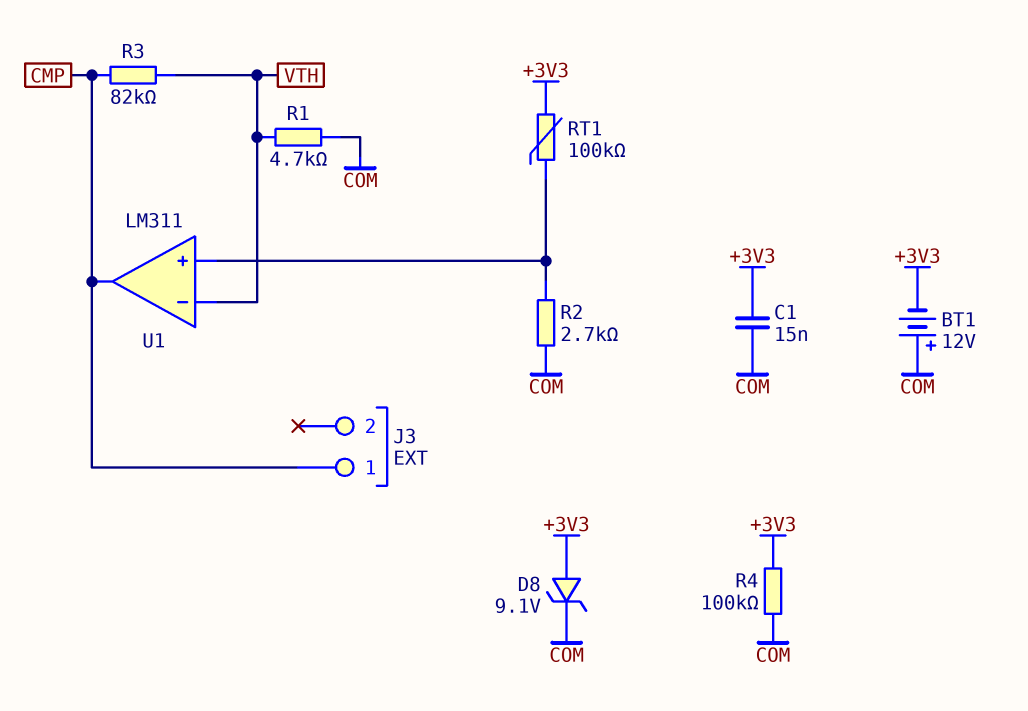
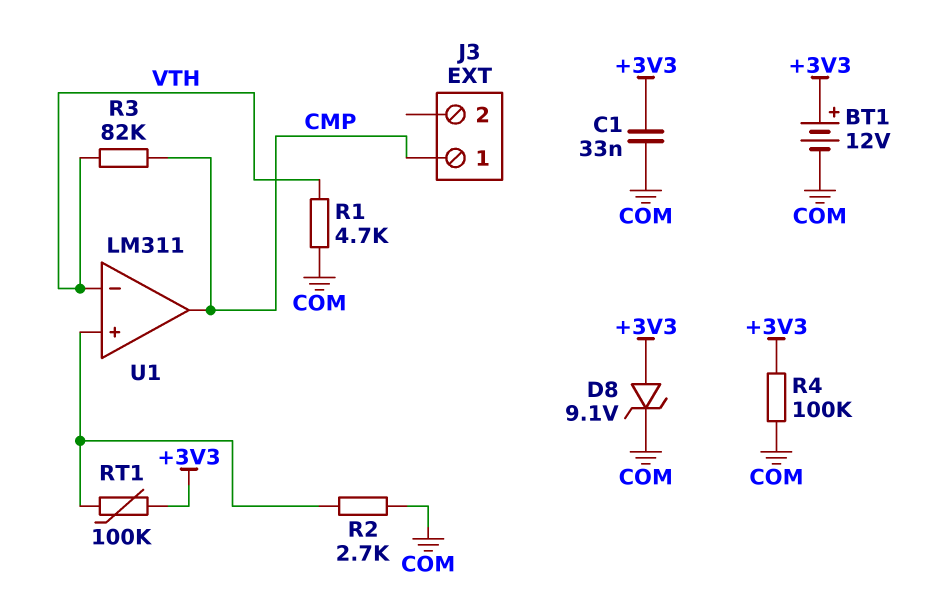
BT1: 12V (plus COM, minus +3V3) -> 12V (plus +3V3, minus COM)
C1: 15nF (+3V3, COM) -> 33nF (+3V3, COM)

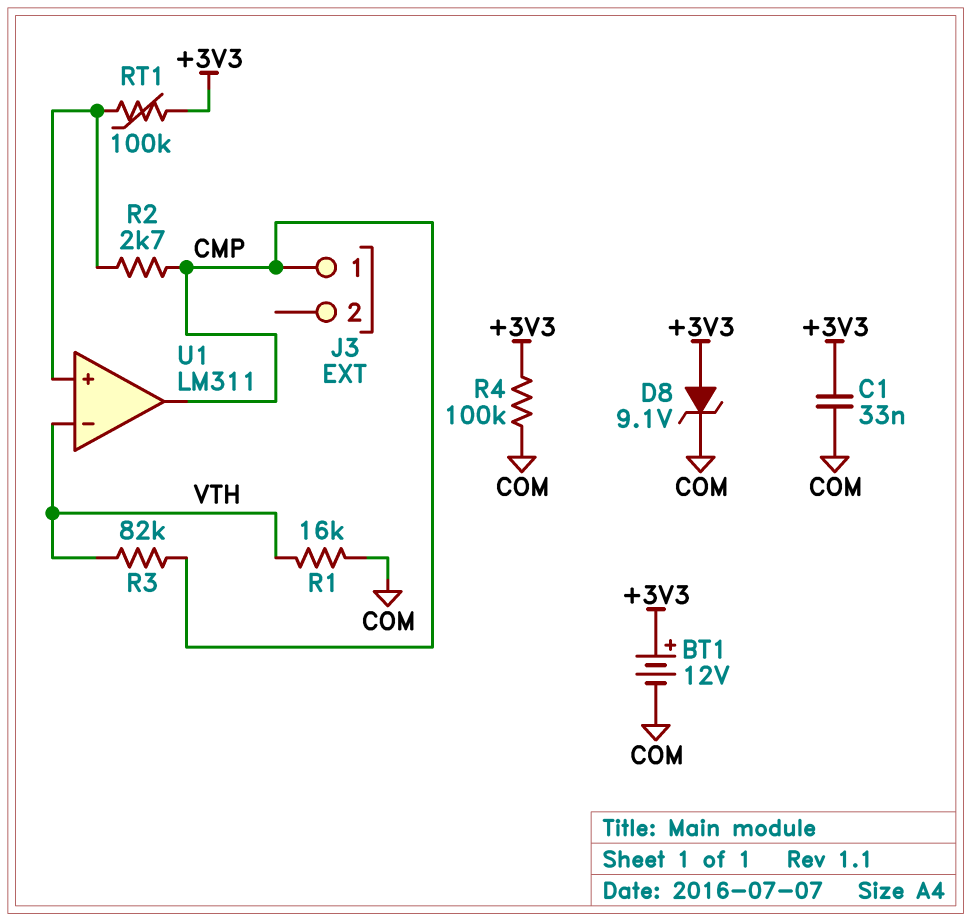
R1: 4.7k (COM, VTH) -> 16k (COM, VTH)
R2: 2.7k (COM, U1/in+) -> 2.7k (CMP, U1/in+)

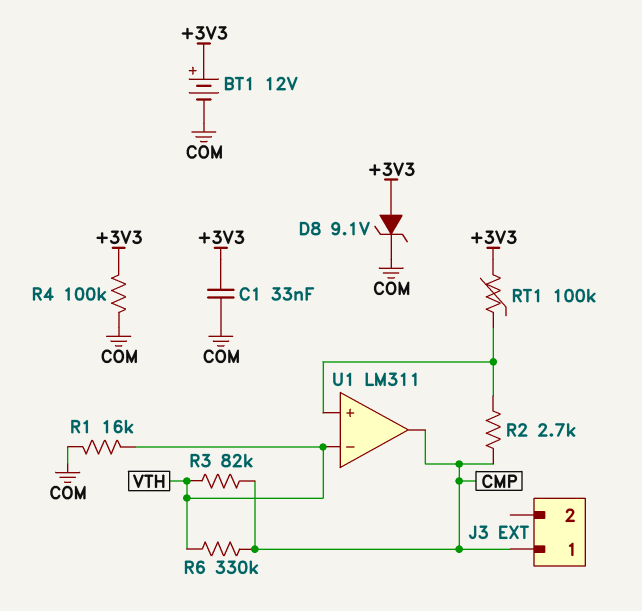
R6: none -> 330k (CMP, VTH)

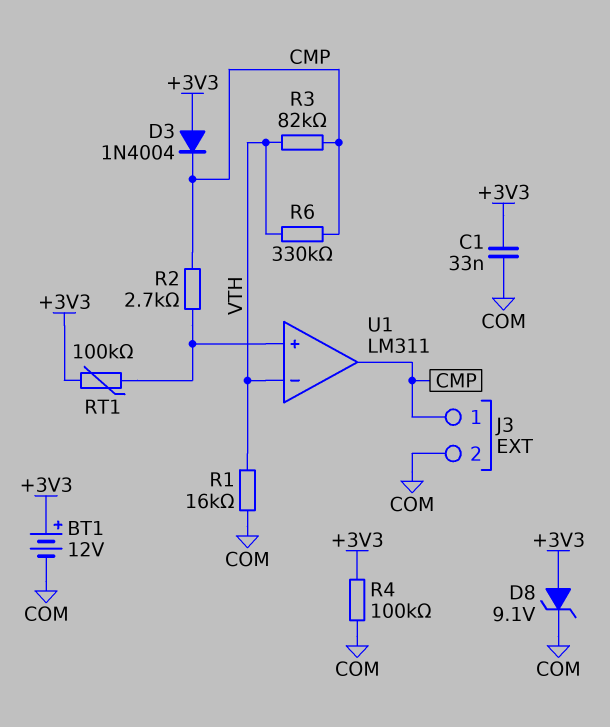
D3: none -> diode 1N4004 (A +3V3, K CMP)
J3 pin 2: none -> COM

